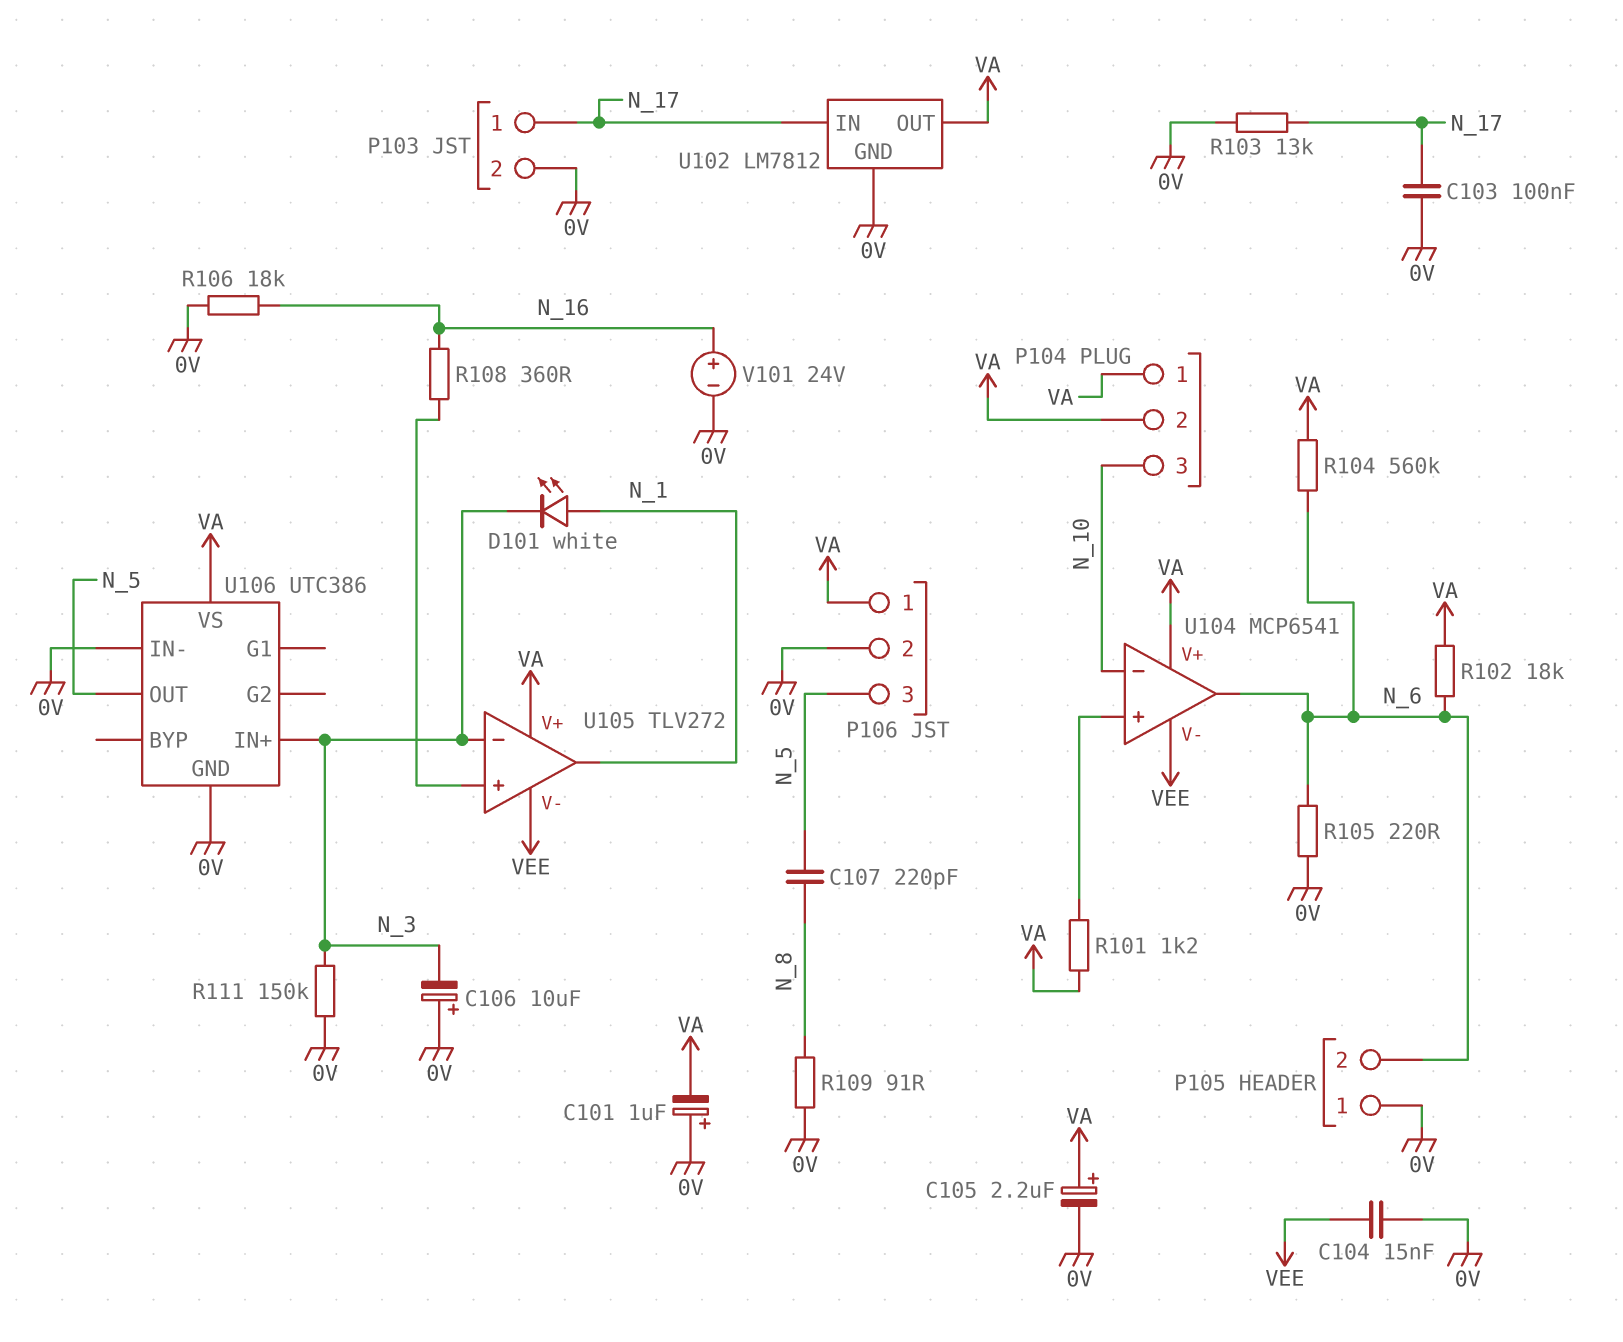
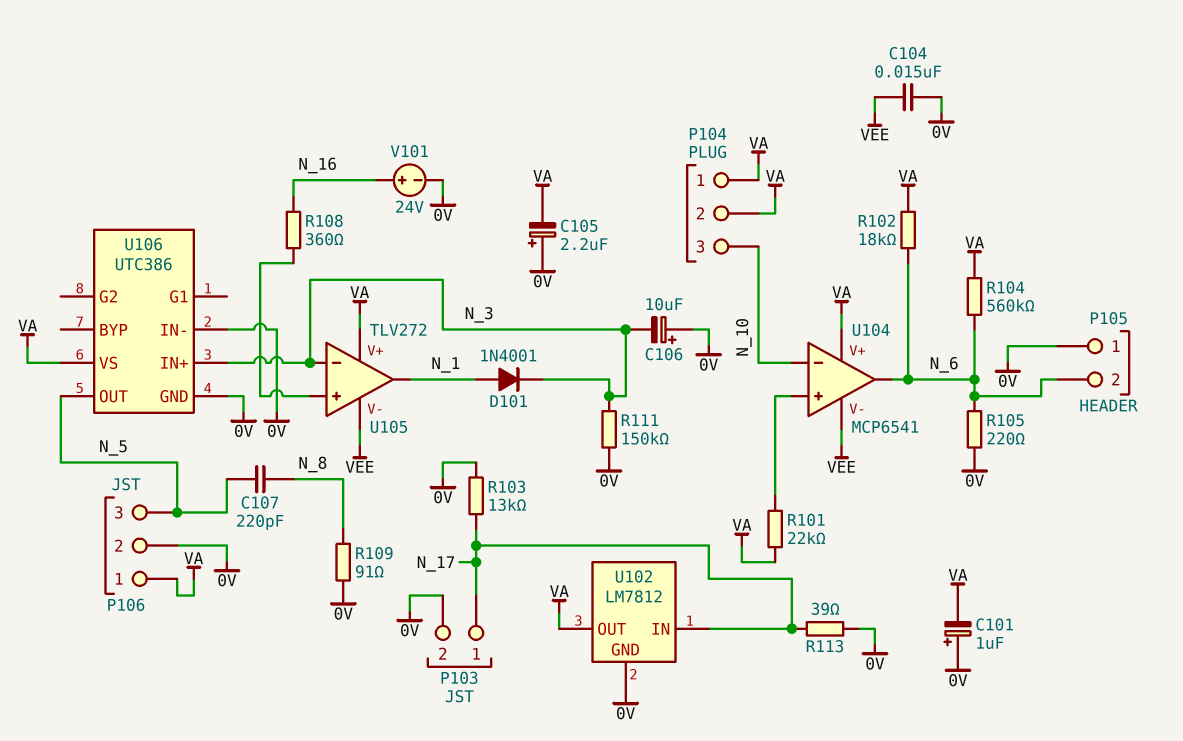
C103: 100nF (0V, N_17) -> none
C105: 2.2uF (plus VA, minus 0V) -> 2.2uF (plus 0V, minus VA)
D101: LED white (A N_1, K N_3) -> diode 1N4001 (A N_1, K N_3)
R101: 1.2k (U104/in+, VA) -> 22k (U104/in+, VA)
R106: 18k (0V, N_16) -> none
R113: none -> 39 (0V, N_17)

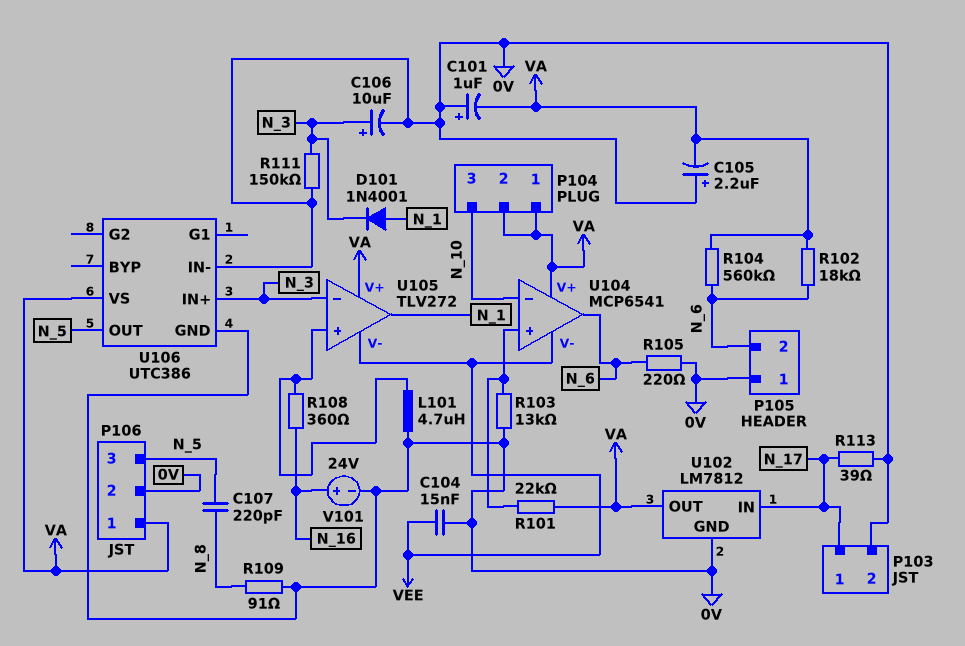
C106: 10uF (plus 0V, minus N_3) -> 10uF (plus N_3, minus 0V)
L101: none -> 4.7uH (0V, U105/in+)
R103: 13k (0V, N_17) -> 13k (0V, U104/in+)

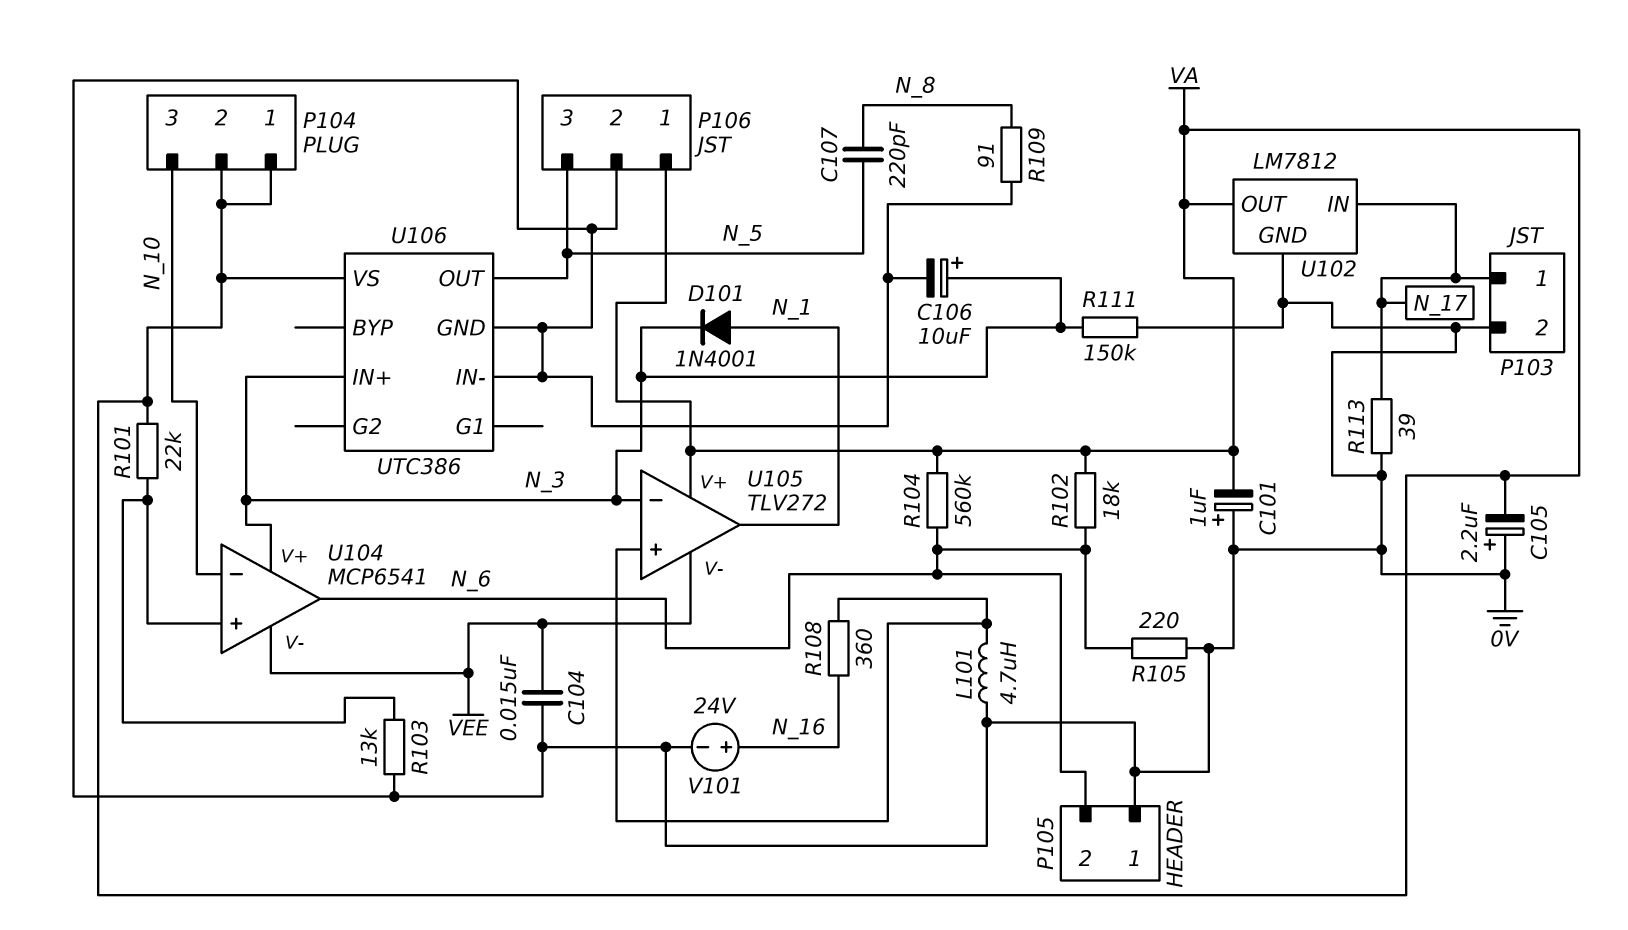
U104 pin V+: VA -> N_3

